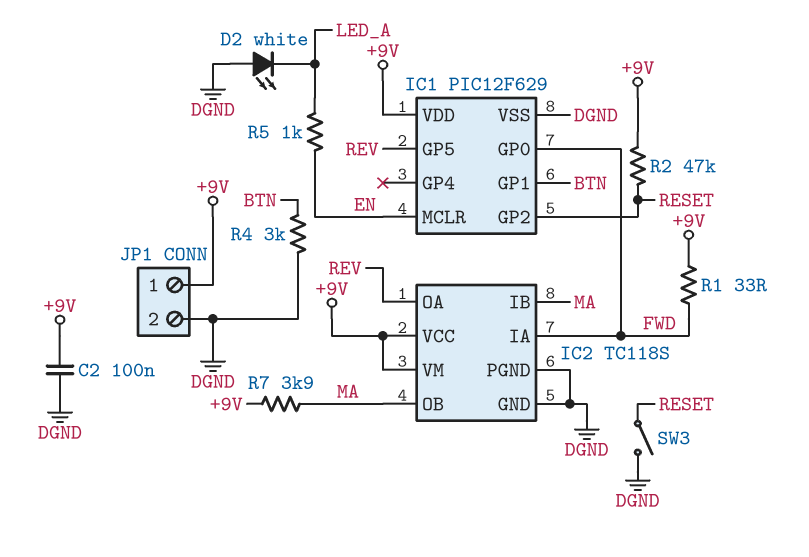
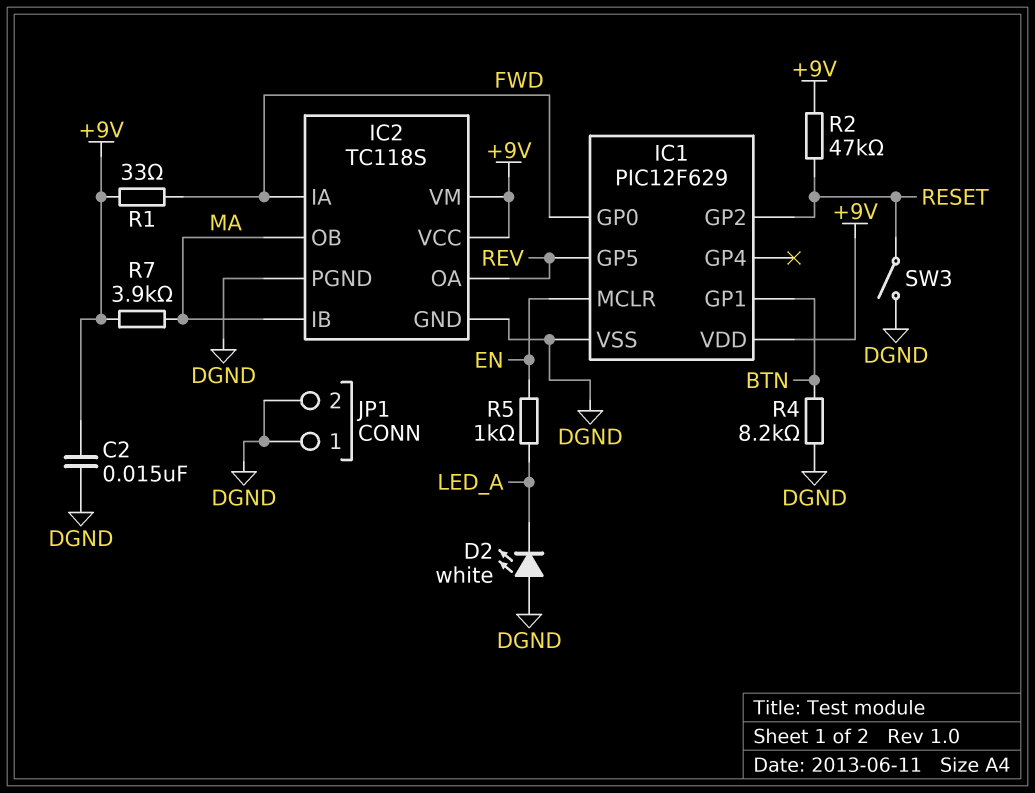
C2: 100nF (+9V, DGND) -> 15nF (+9V, DGND)
JP1 pin 1: +9V -> DGND
R4: 3k (BTN, DGND) -> 8.2k (BTN, DGND)

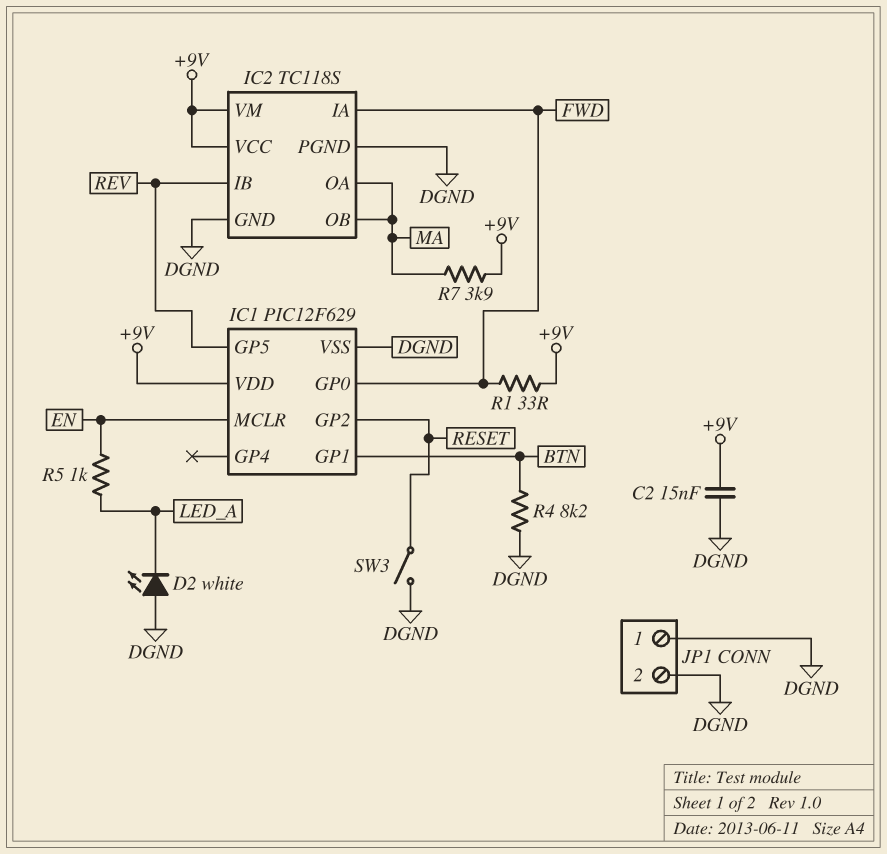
IC2 pin IB: MA -> REV
IC2 pin OA: REV -> MA
R2: 47k (+9V, RESET) -> none

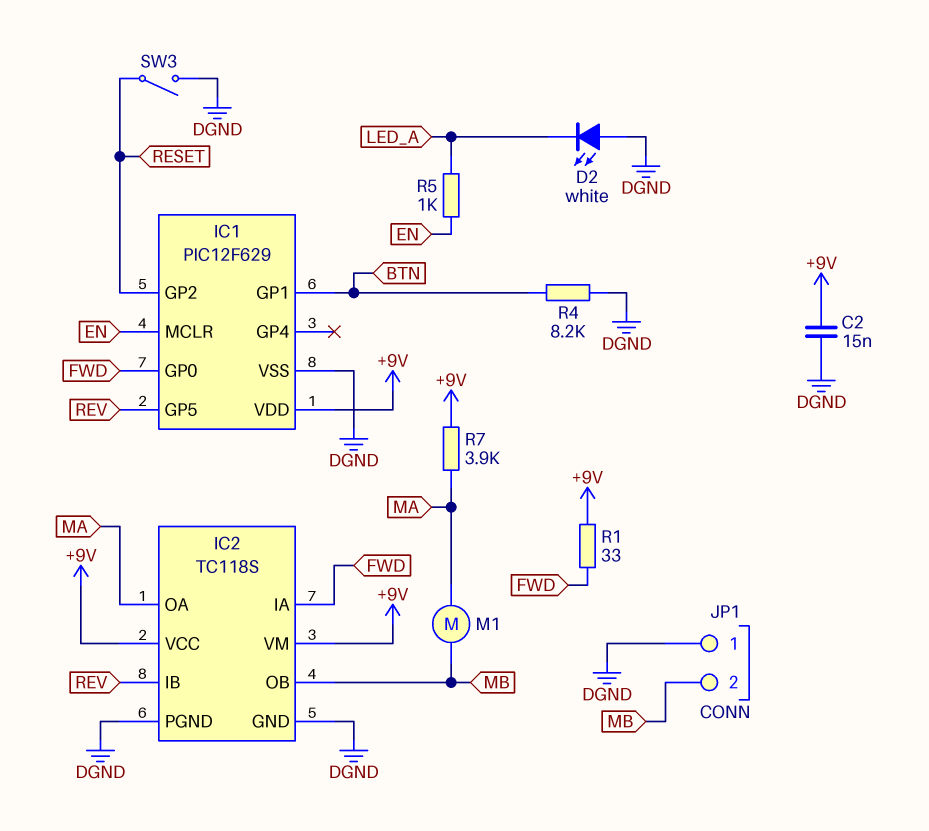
IC2 pin OB: MA -> MB
JP1 pin 2: DGND -> MB
M1: none -> motor (MA, MB)

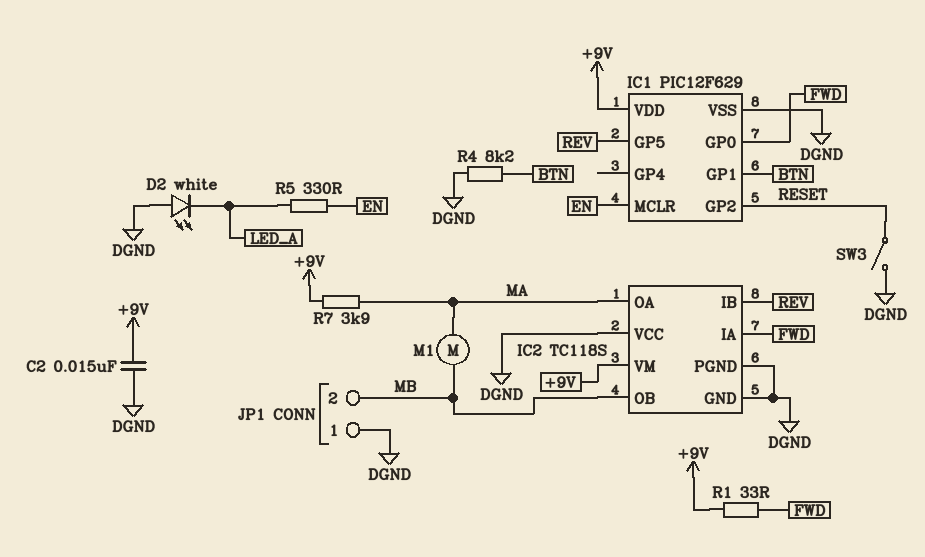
IC2 pin VCC: +9V -> DGND
R5: 1k (EN, LED_A) -> 330 (EN, LED_A)

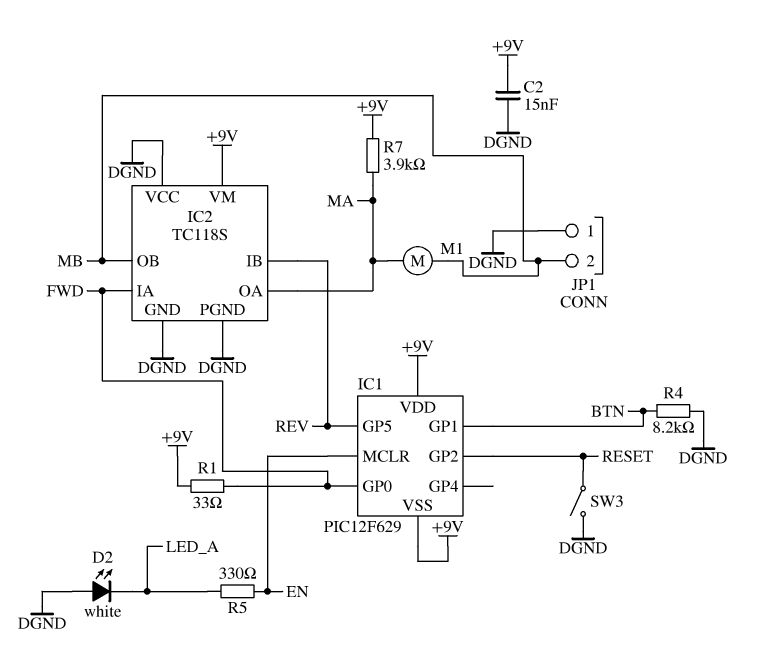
IC1 pin VSS: DGND -> +9V

